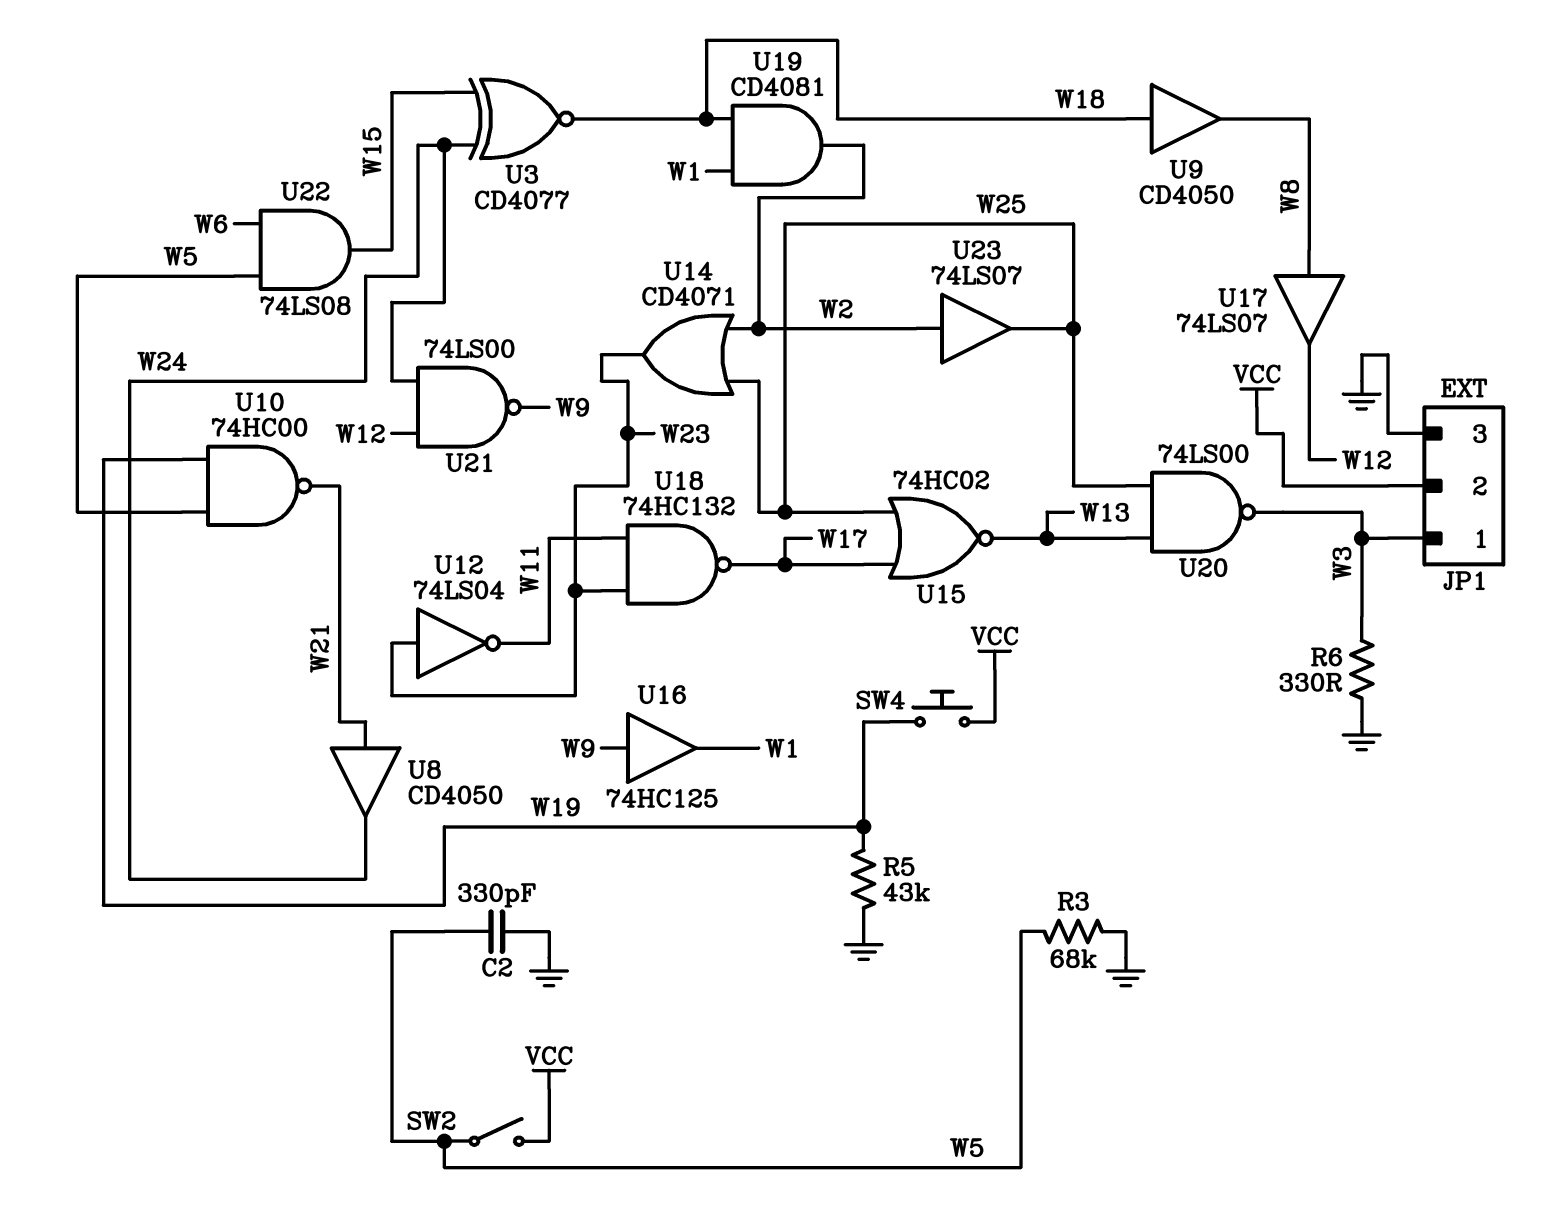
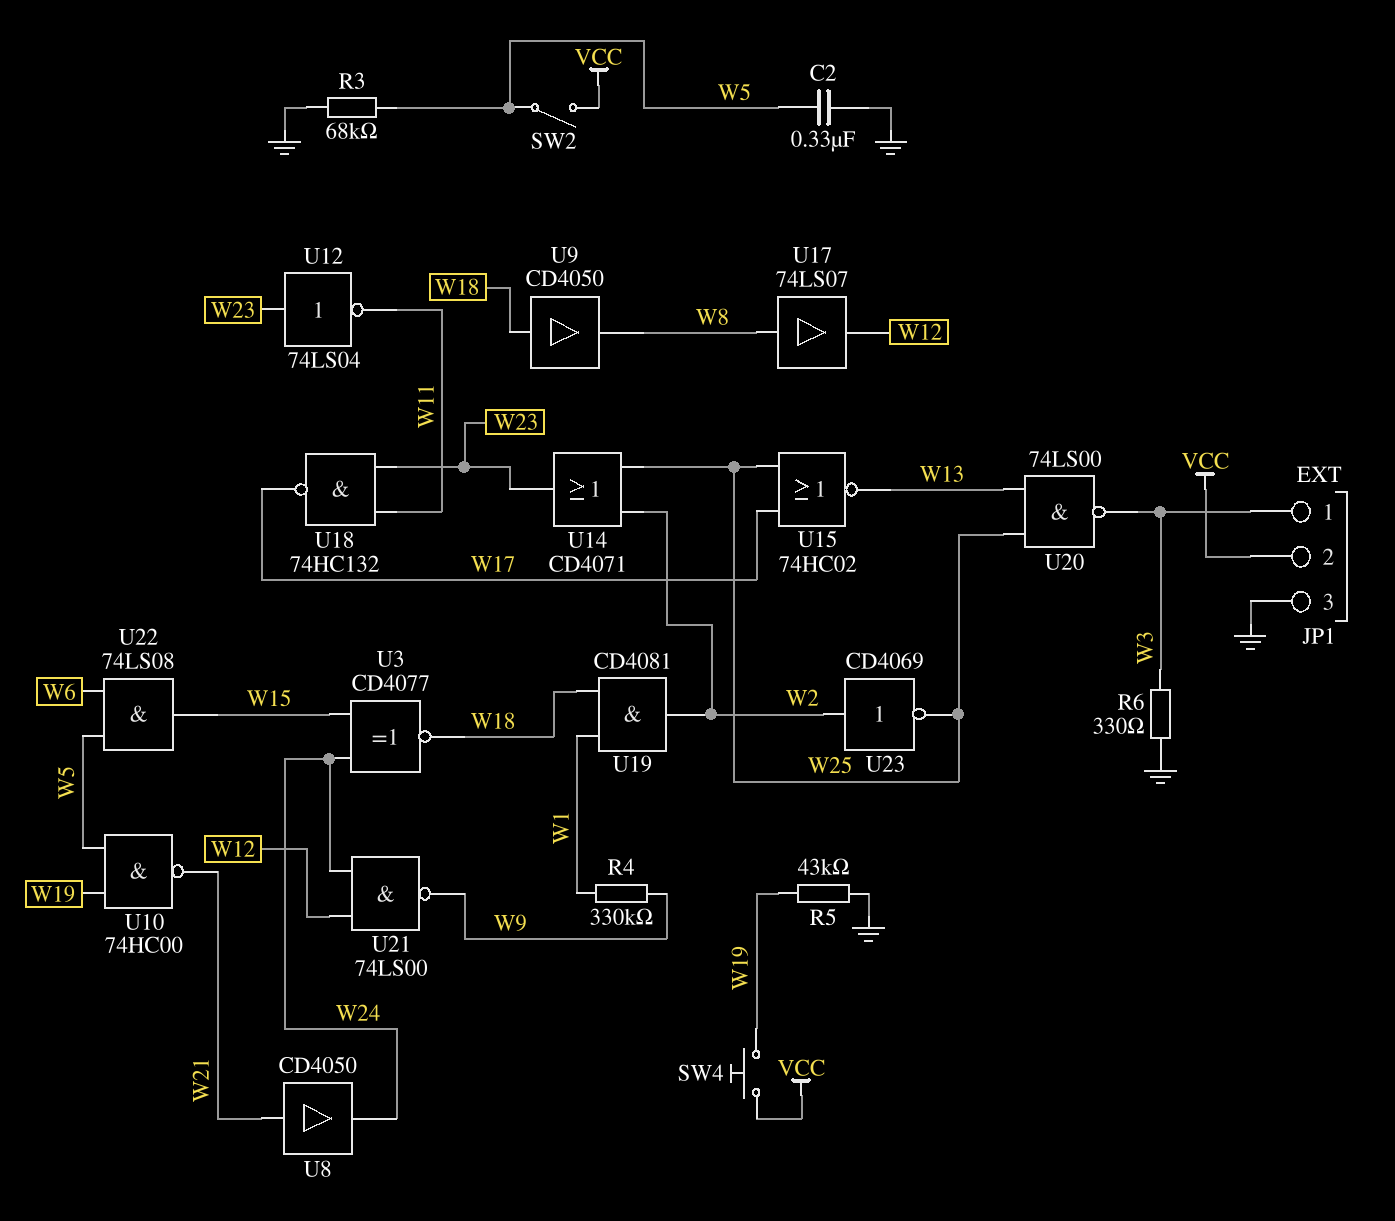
C2: 330pF (GND, W5) -> 330nF (GND, W5)
R4: none -> 330k (W1, W9)
U16: buffer 74HC125 (in W9, out W1) -> none
U23: buffer 74LS07 (in W2, out W25) -> NOT CD4069 (in W2, out W25)

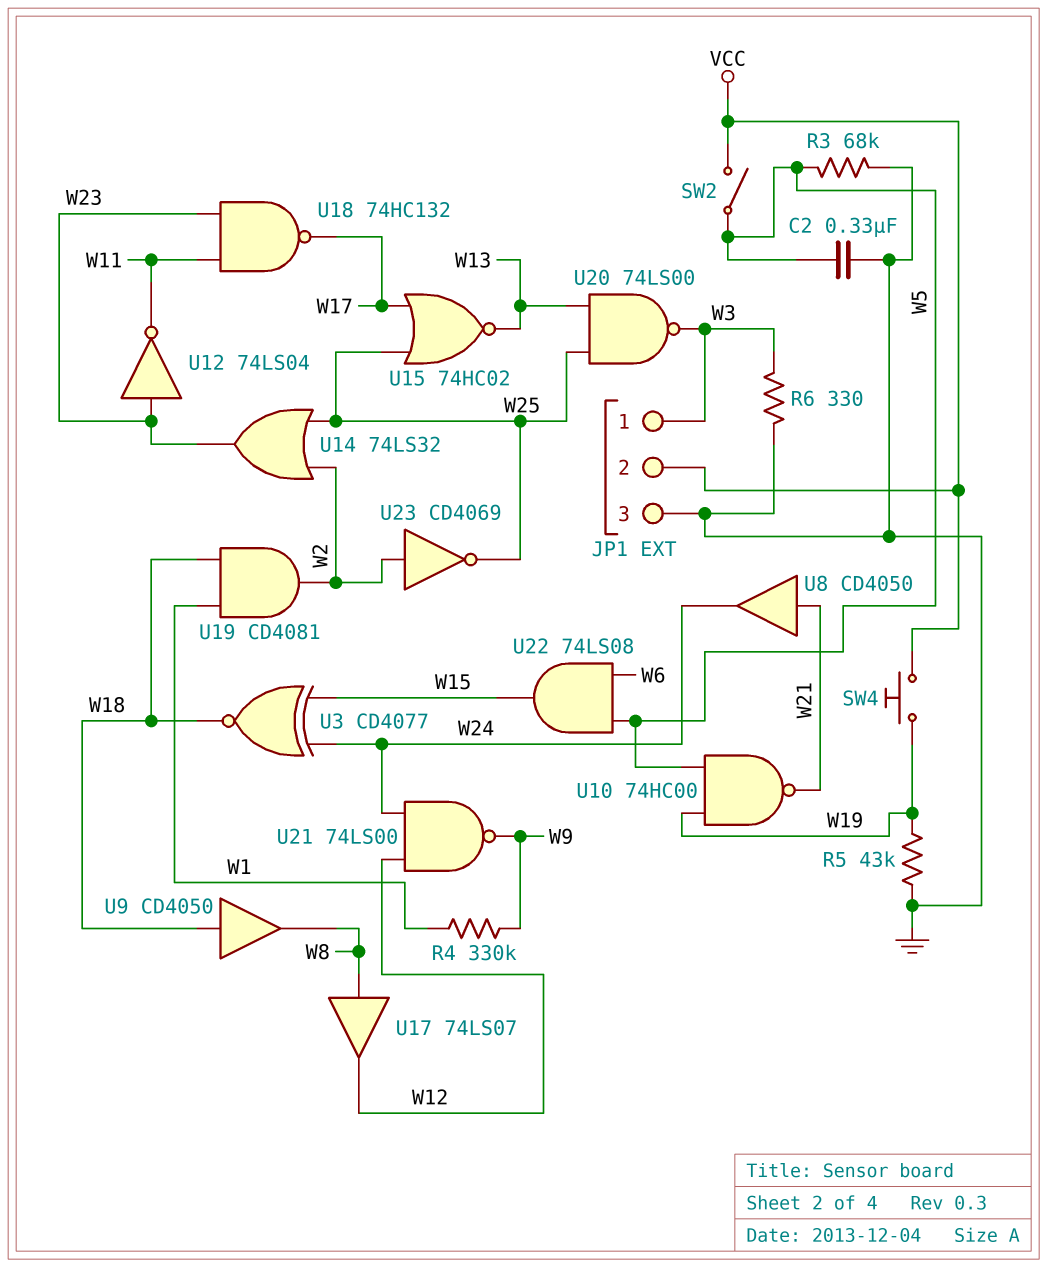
U14: OR CD4071 (in W2, in W25, out W23) -> OR 74LS32 (in W2, in W25, out W23)

